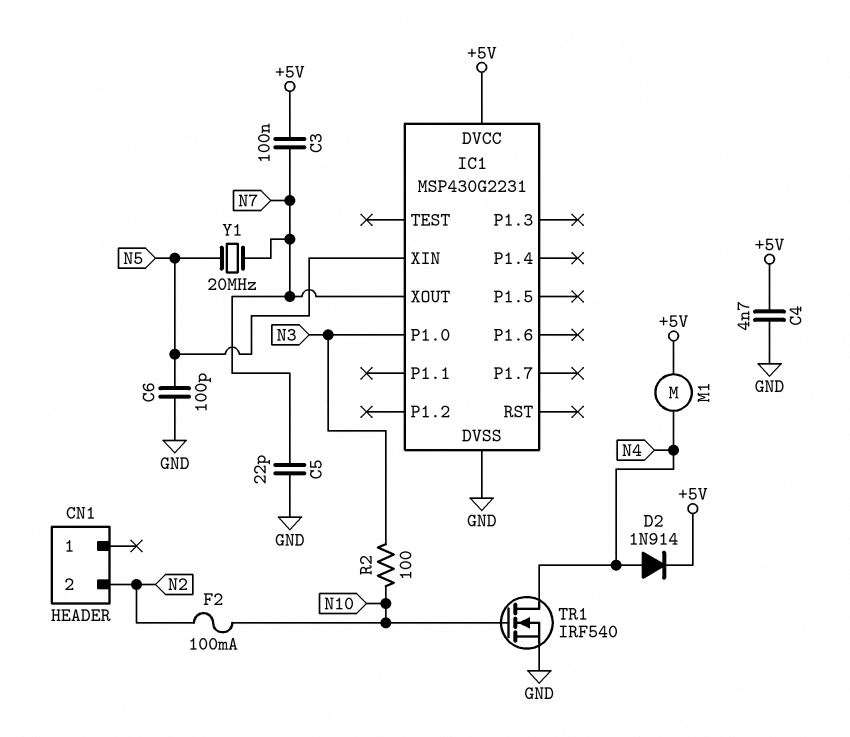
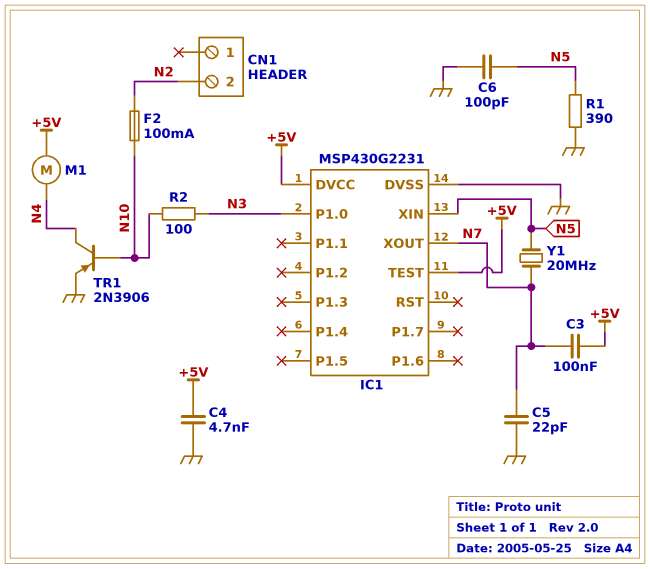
D2: diode 1N914 (A N4, K +5V) -> none
IC1 pin TEST: none -> +5V
R1: none -> 390 (GND, N5)
TR1: NMOS IRF540 (G N10, D N4, S GND) -> PNP 2N3906 (B N10, C N4, E GND)

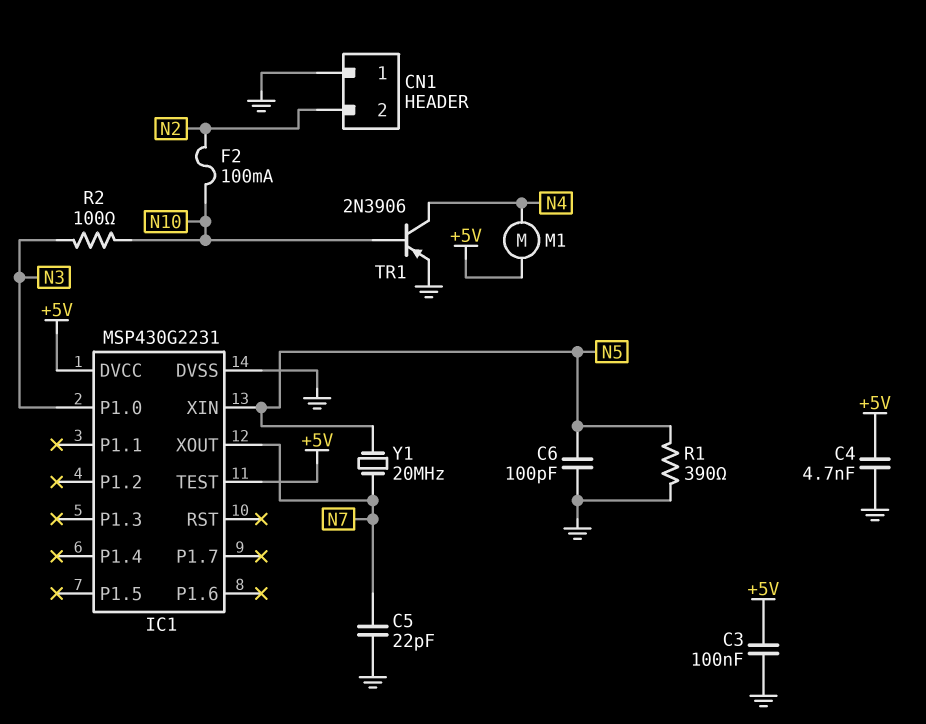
C3: 100nF (+5V, N7) -> 100nF (+5V, GND)
CN1 pin 1: none -> GND

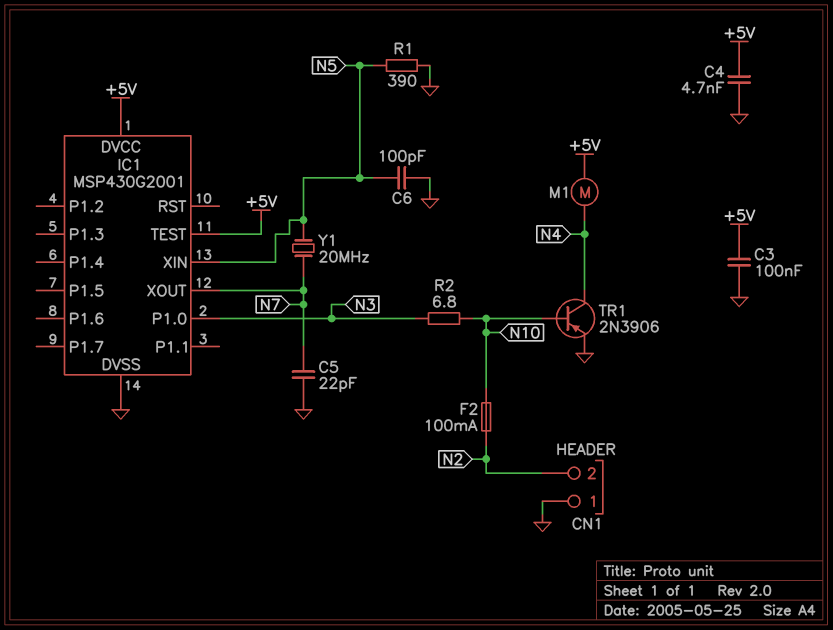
IC1: MSP430G2231 -> MSP430G2001
R2: 100 (N3, N10) -> 6.8 (N3, N10)

